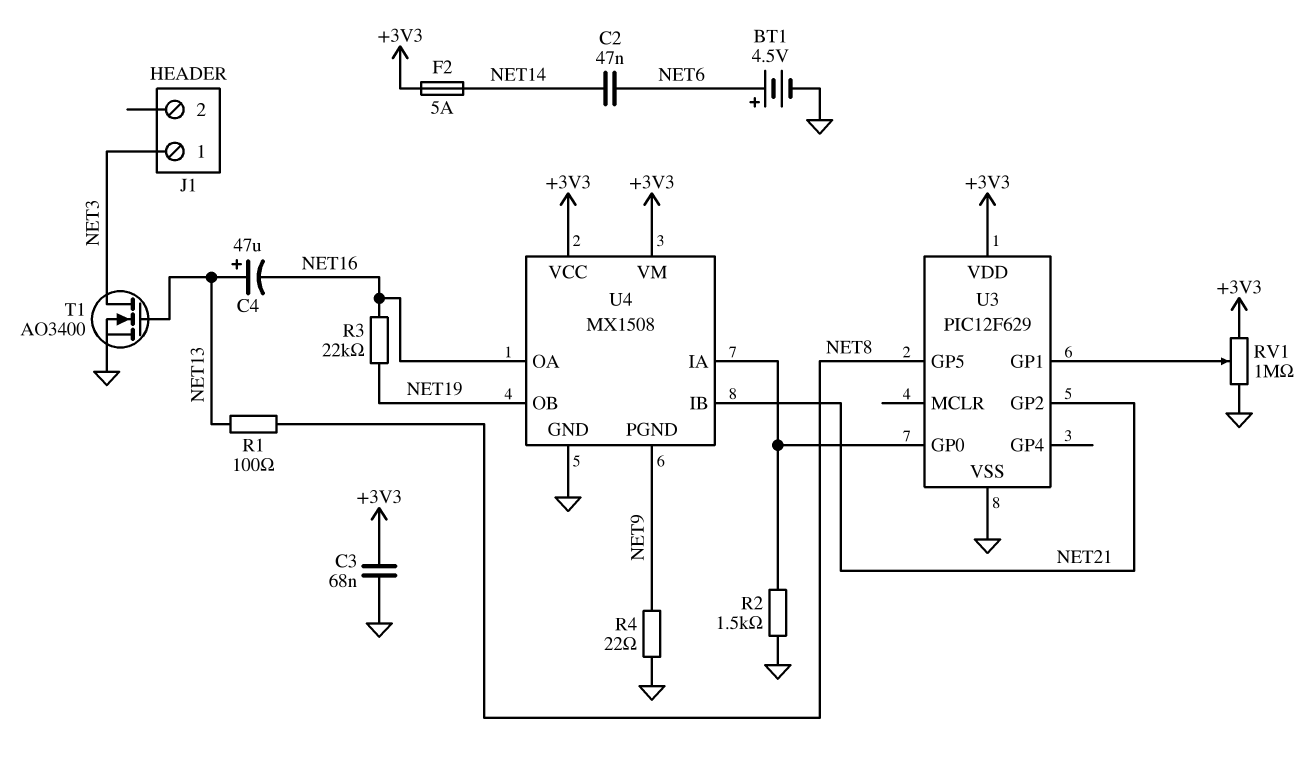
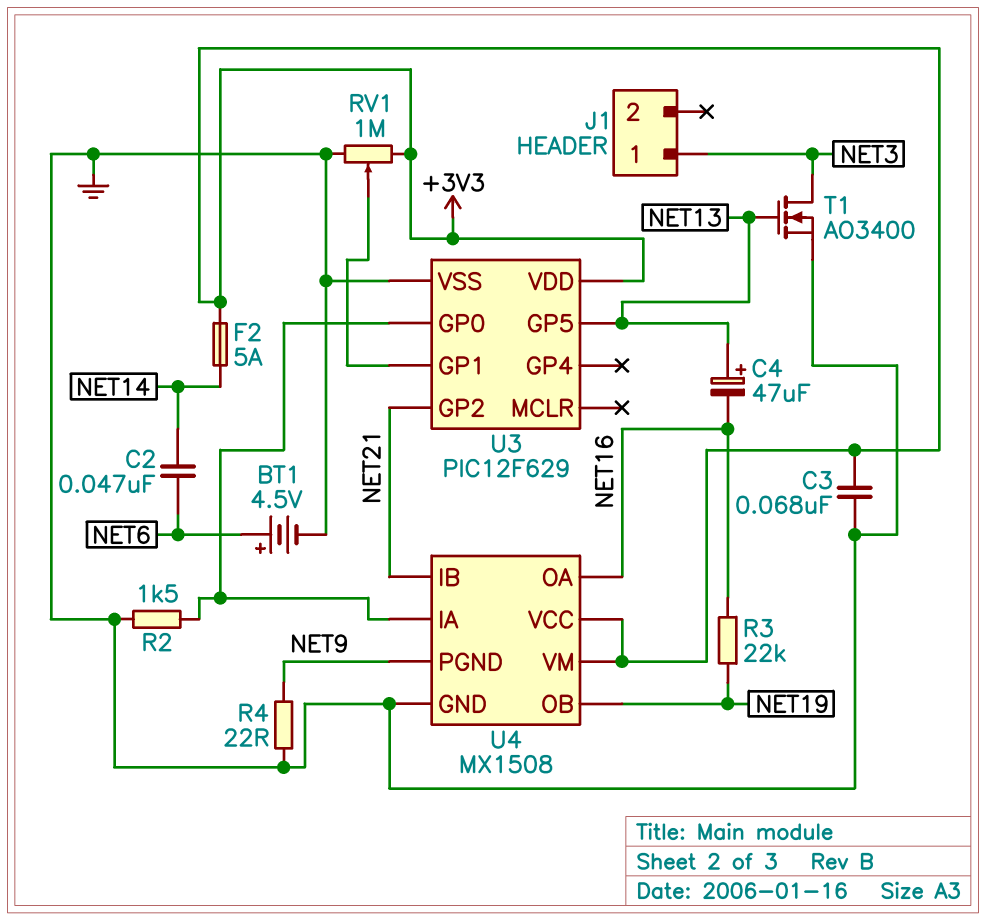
R1: 100 (NET8, NET13) -> none
U3 pin GP5: NET8 -> NET13

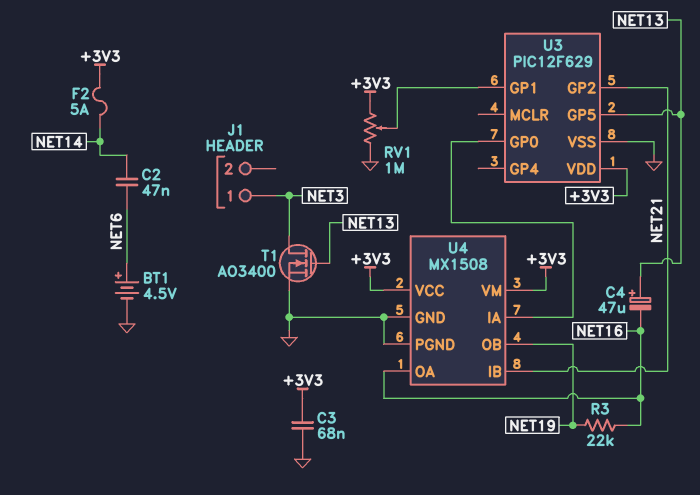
R2: 1.5k (GND, U3/GP0) -> none
R4: 22 (GND, NET9) -> none
U4 pin PGND: NET9 -> GND

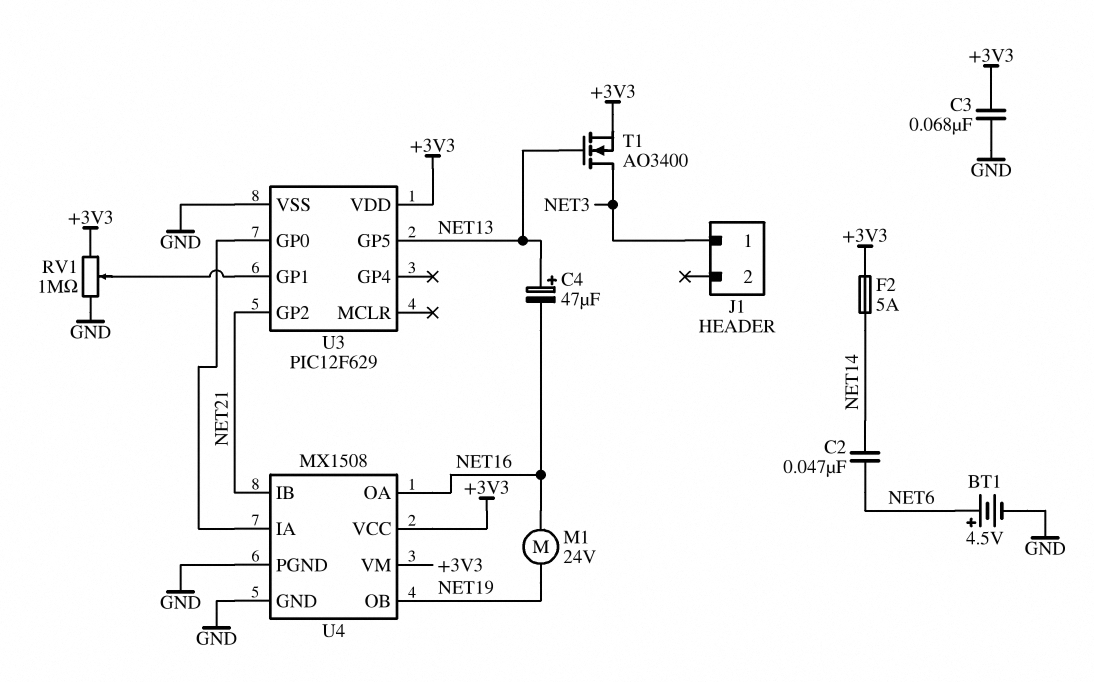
M1: none -> motor 24V (NET16, NET19)
R3: 22k (NET16, NET19) -> none
T1: NMOS AO3400 (G NET13, D NET3, S GND) -> NMOS AO3400 (G NET13, D NET3, S +3V3)

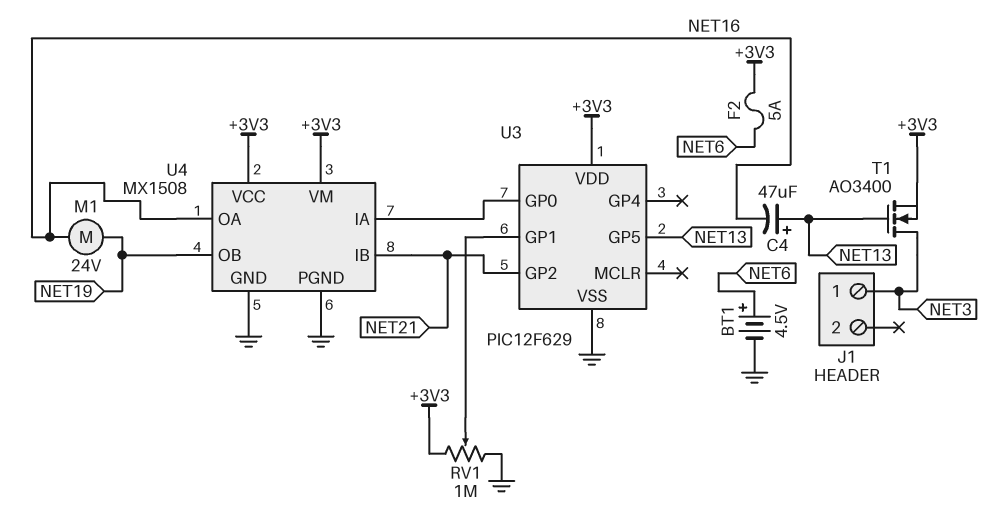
C2: 47nF (NET6, NET14) -> none
C3: 68nF (+3V3, GND) -> none
F2: 5A (+3V3, NET14) -> 5A (+3V3, NET6)

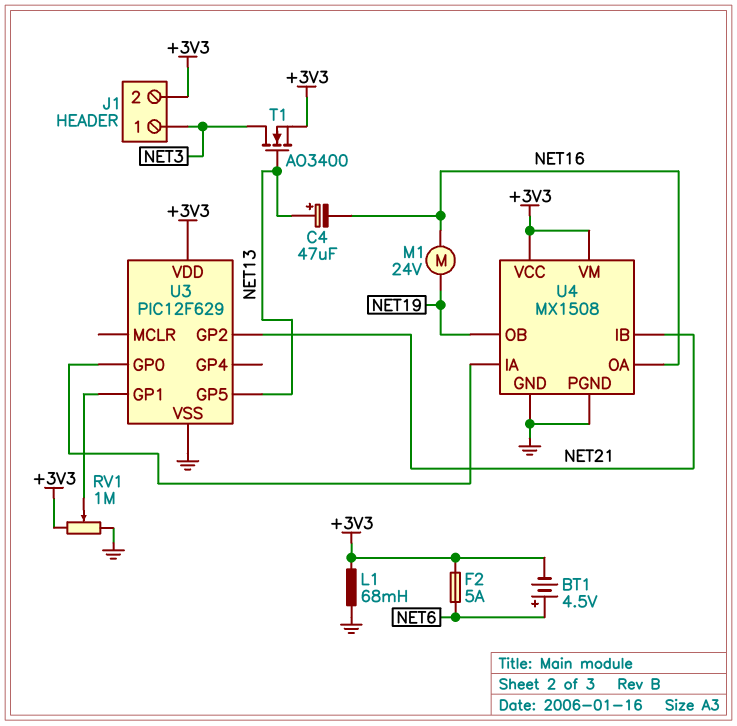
BT1: 4.5V (plus NET6, minus GND) -> 4.5V (plus NET6, minus +3V3)
J1 pin 2: none -> +3V3
L1: none -> 68mH (+3V3, GND)

